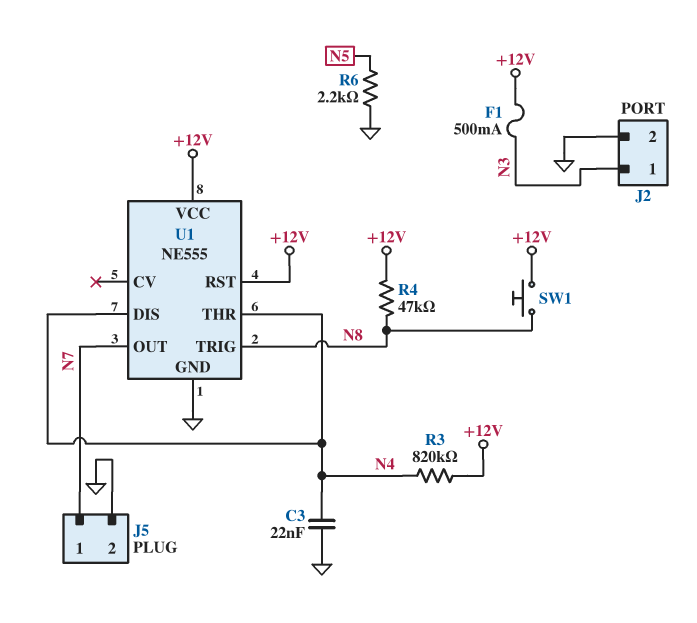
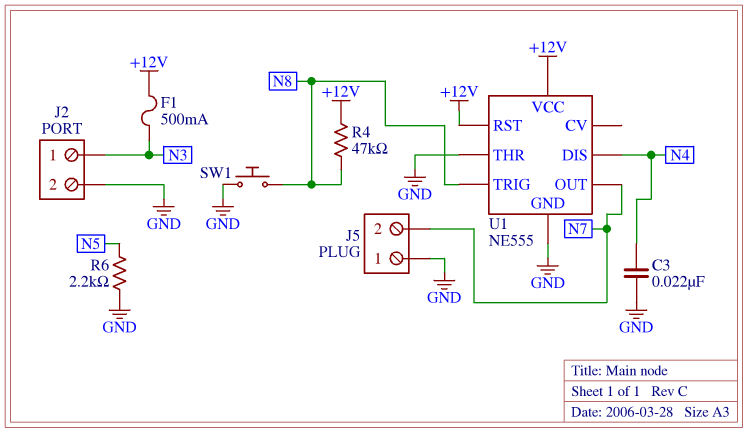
J5 pin 1: N7 -> GND
J5 pin 2: GND -> N7
R3: 820k (+12V, N4) -> none
SW1: button (+12V, N8) -> button (GND, N8)
U1 pin THR: N4 -> GND

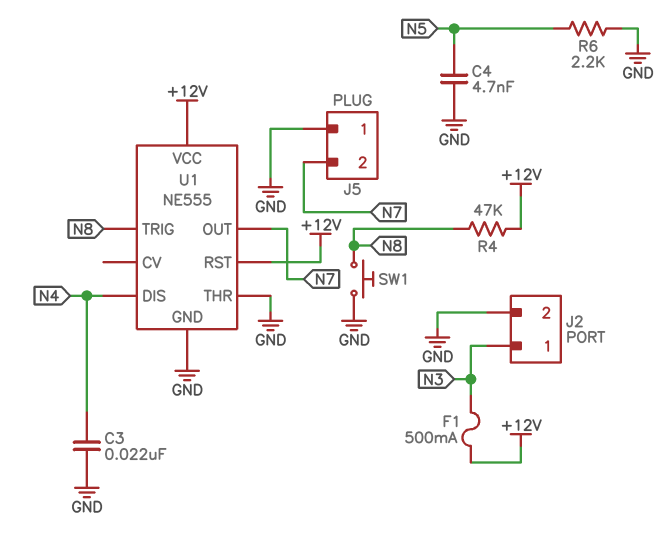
C4: none -> 4.7nF (GND, N5)

